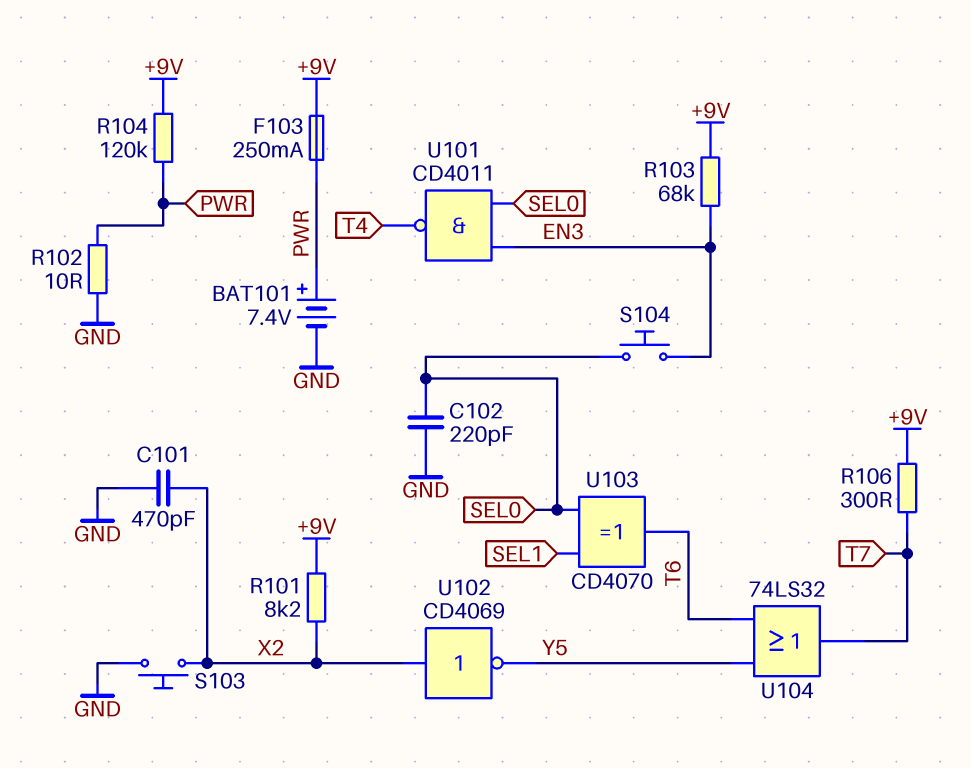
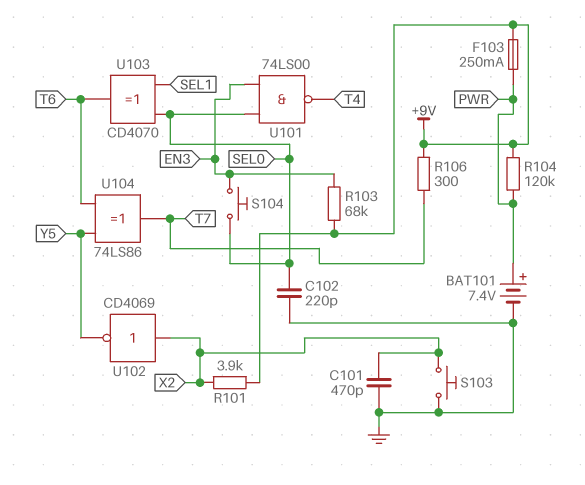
R101: 8.2k (+9V, X2) -> 3.9k (+9V, X2)
R102: 10 (GND, PWR) -> none
U101: NAND CD4011 (in EN3, in SEL0, out T4) -> NAND 74LS00 (in EN3, in SEL0, out T4)
U104: OR 74LS32 (in T6, in Y5, out T7) -> XOR 74LS86 (in T6, in Y5, out T7)

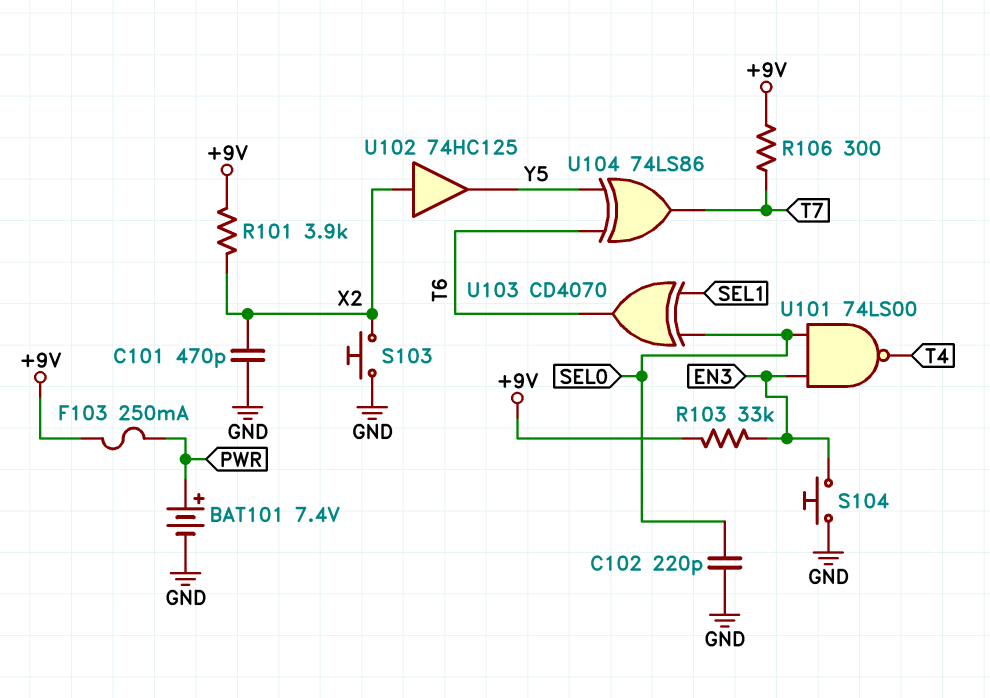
R103: 68k (+9V, EN3) -> 33k (+9V, EN3)
R104: 120k (+9V, PWR) -> none
S104: button (EN3, SEL0) -> button (EN3, GND)
U102: NOT CD4069 (in X2, out Y5) -> buffer 74HC125 (in X2, out Y5)

